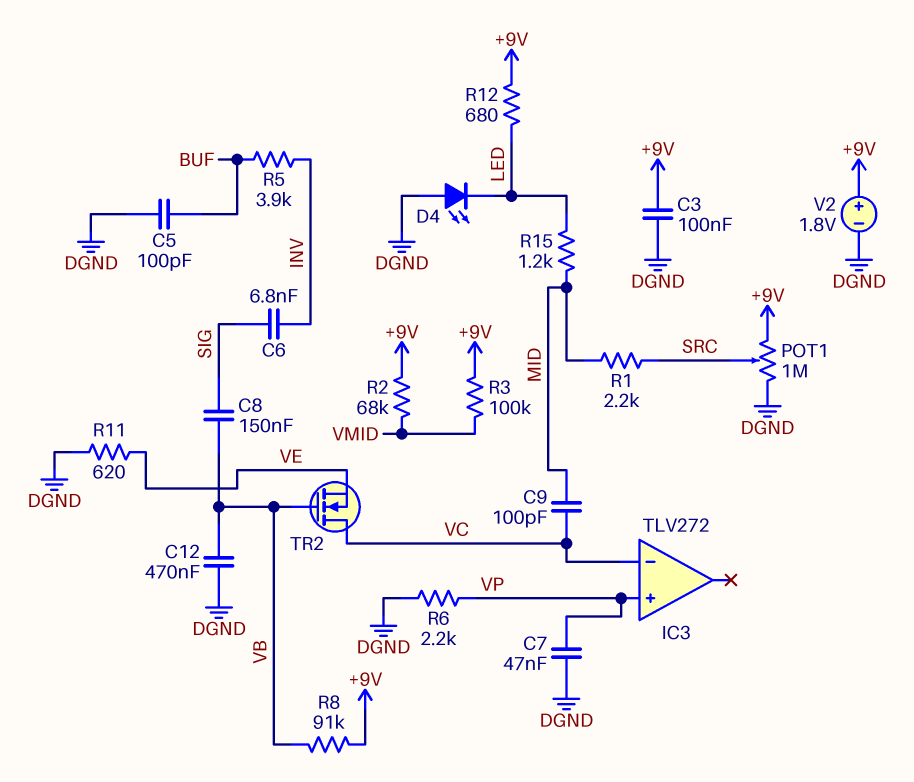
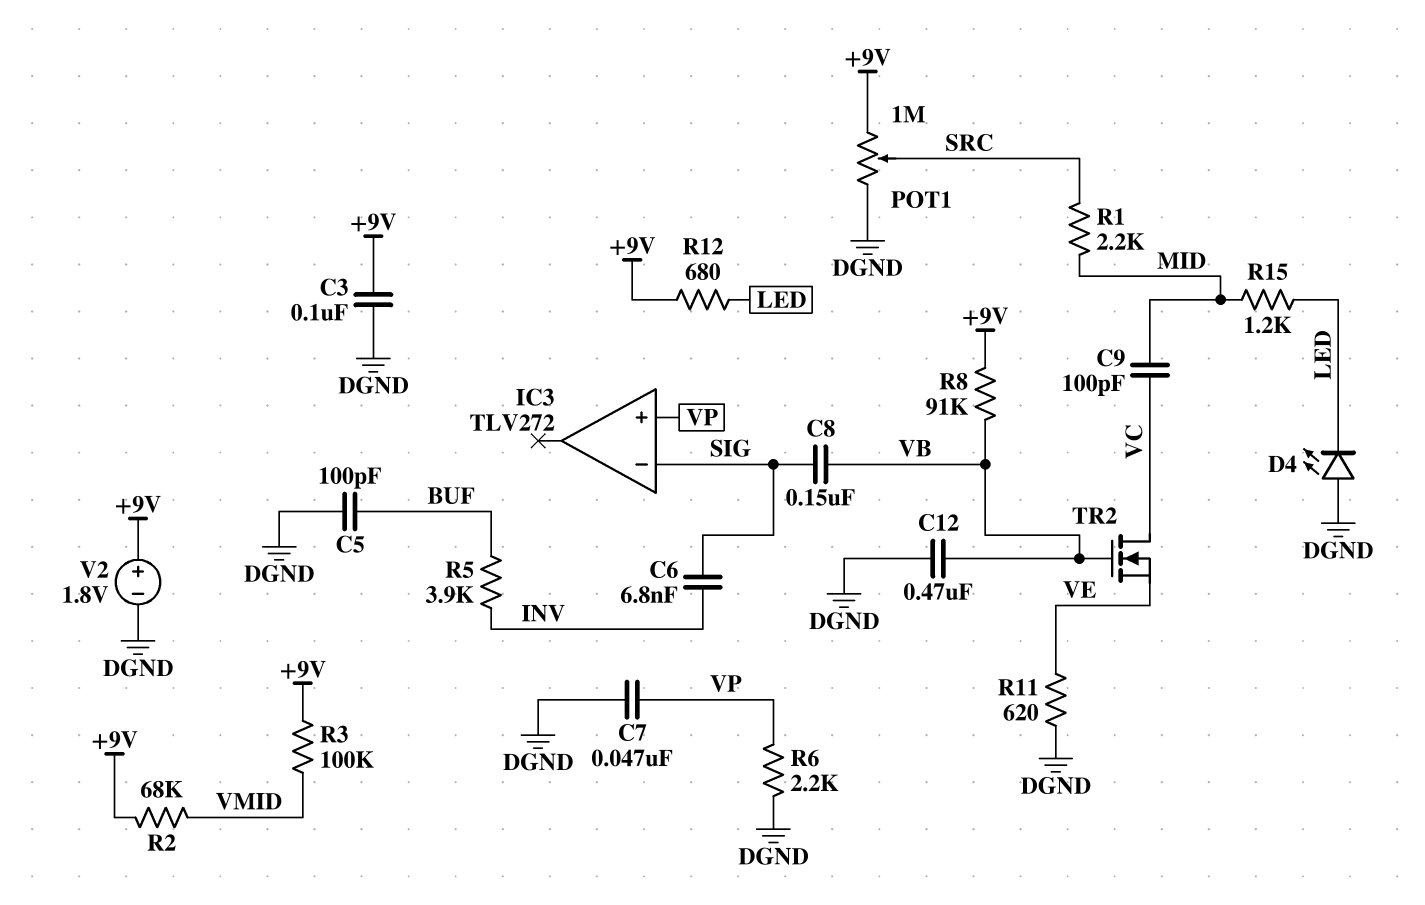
IC3 pin in-: VC -> SIG

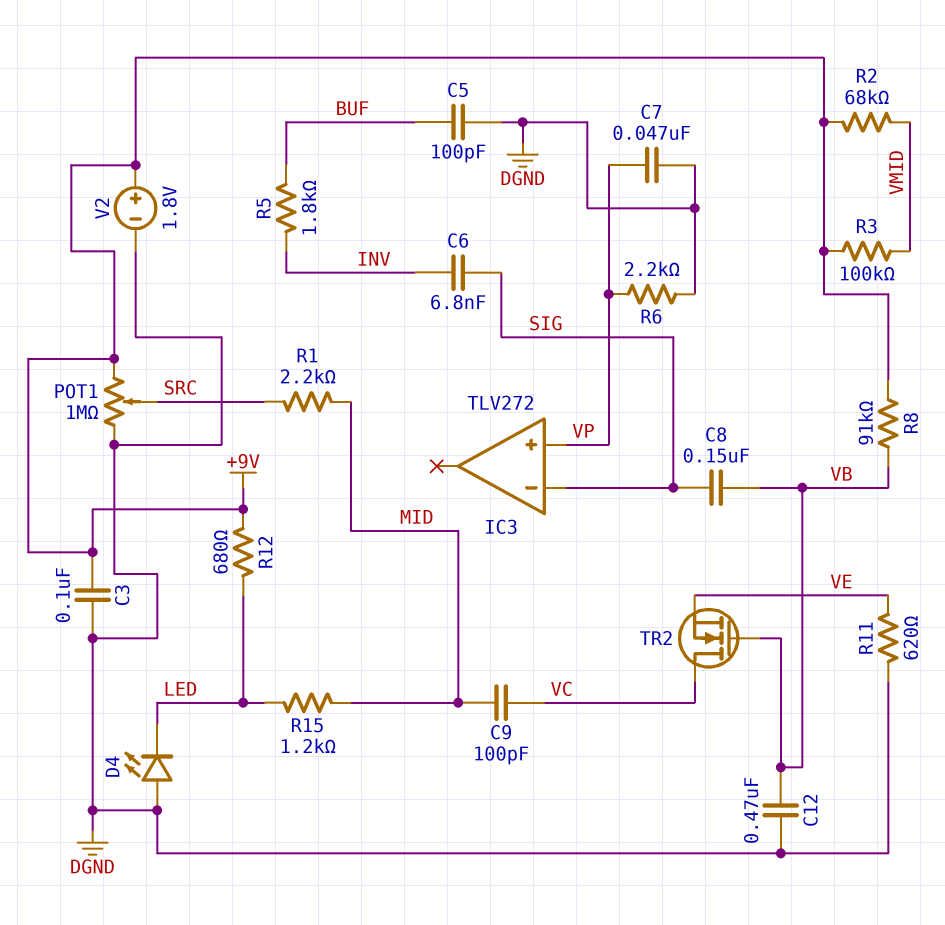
R5: 3.9k (BUF, INV) -> 1.8k (BUF, INV)

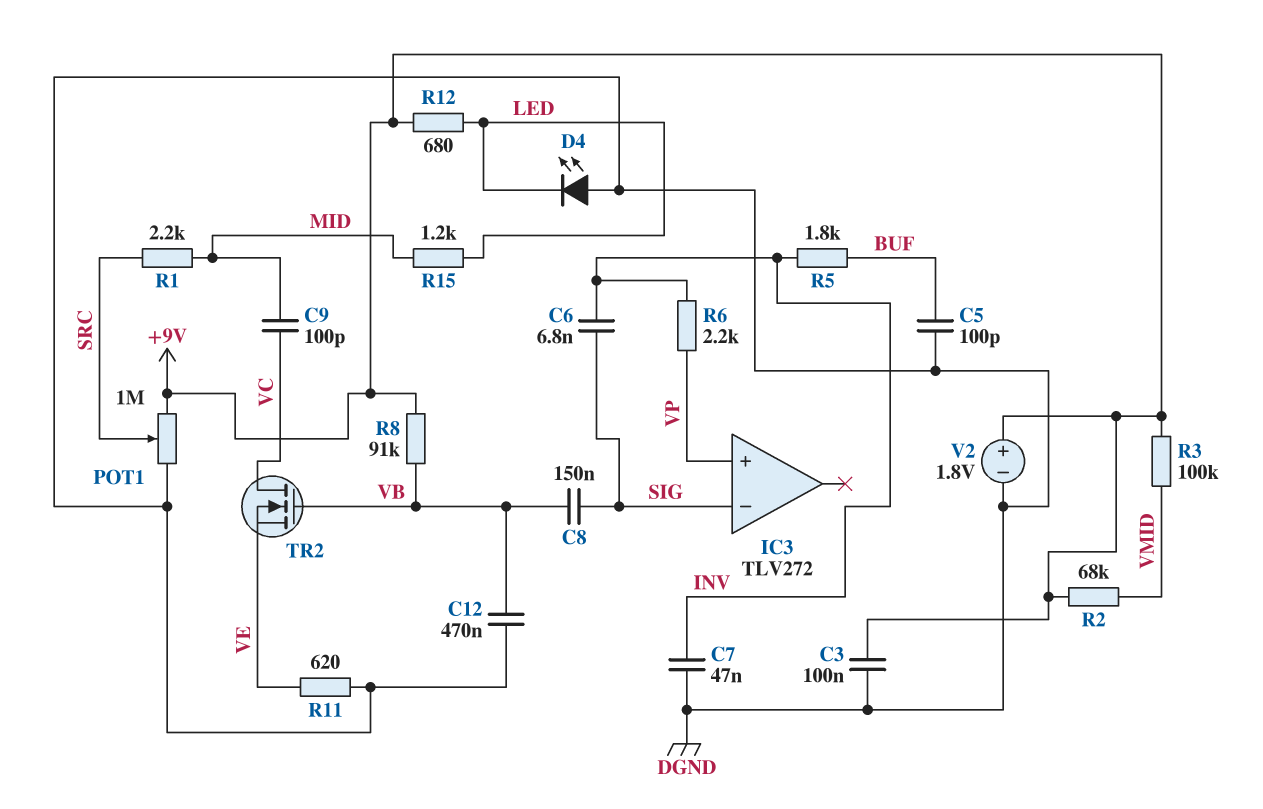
C7: 47nF (DGND, VP) -> 47nF (DGND, INV)
R6: 2.2k (DGND, VP) -> 2.2k (INV, VP)

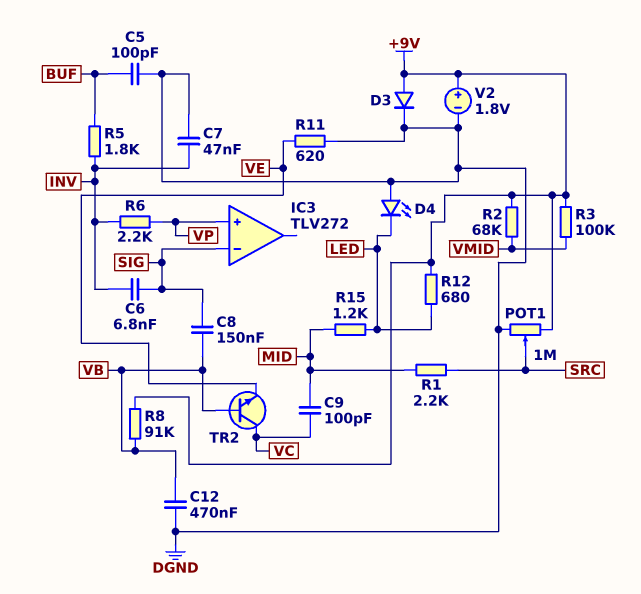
C3: 100nF (+9V, DGND) -> none
D3: none -> diode (A +9V, K DGND)
TR2: NMOS (G VB, D VC, S VE) -> NPN (B VB, C VC, E VE)

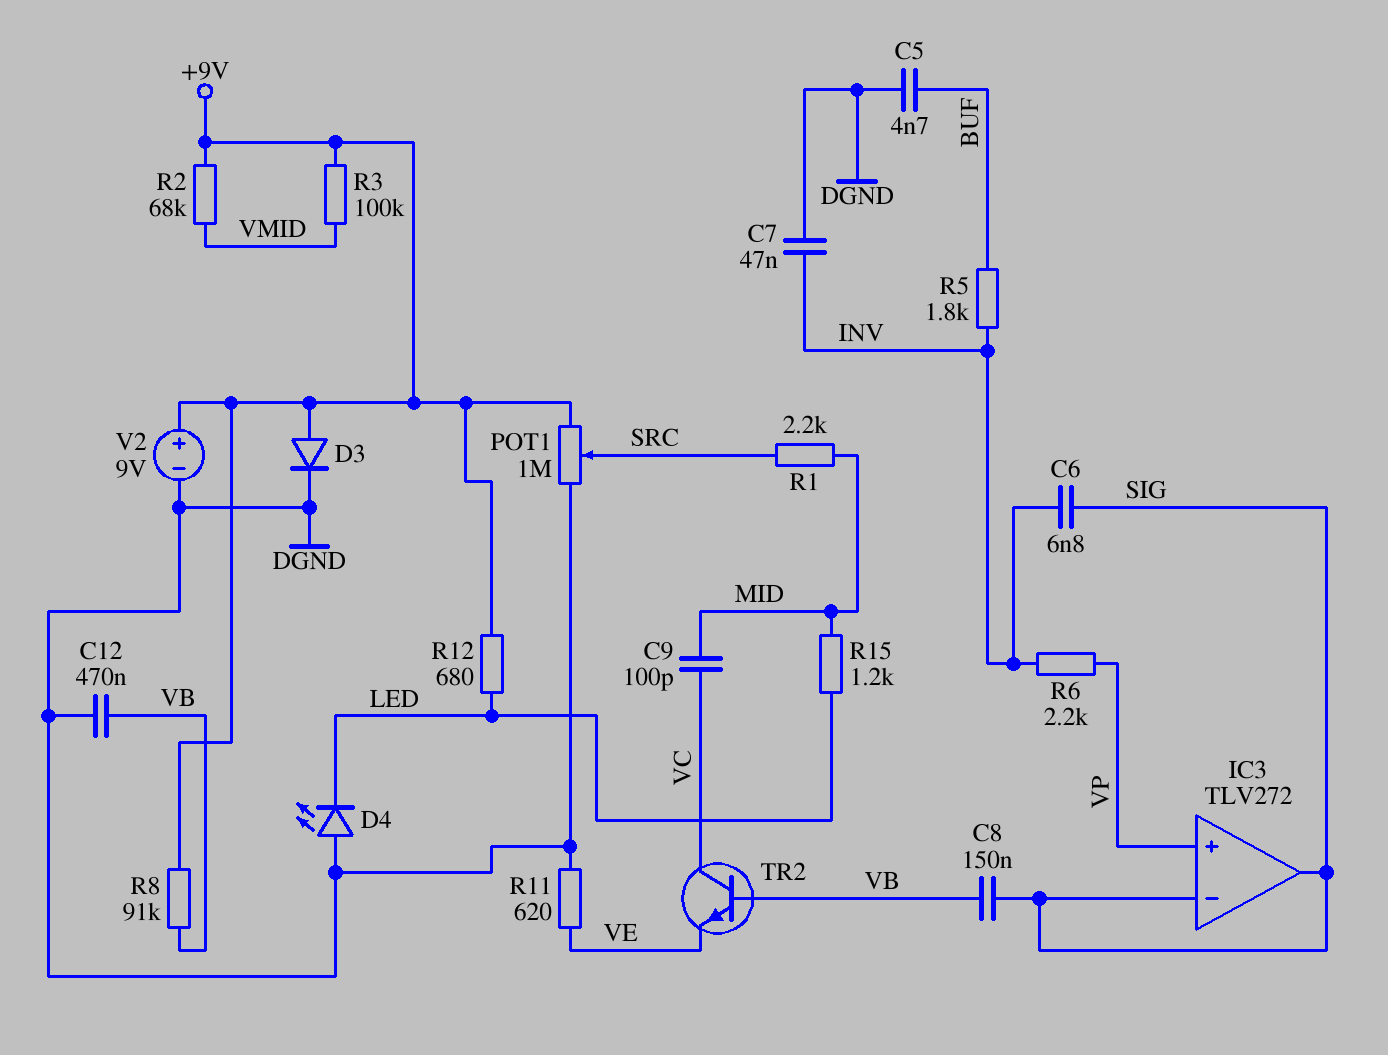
C5: 100pF (BUF, DGND) -> 4.7nF (BUF, DGND)
IC3 pin out: none -> SIG
V2: 1.8V (plus +9V, minus DGND) -> 9V (plus +9V, minus DGND)

